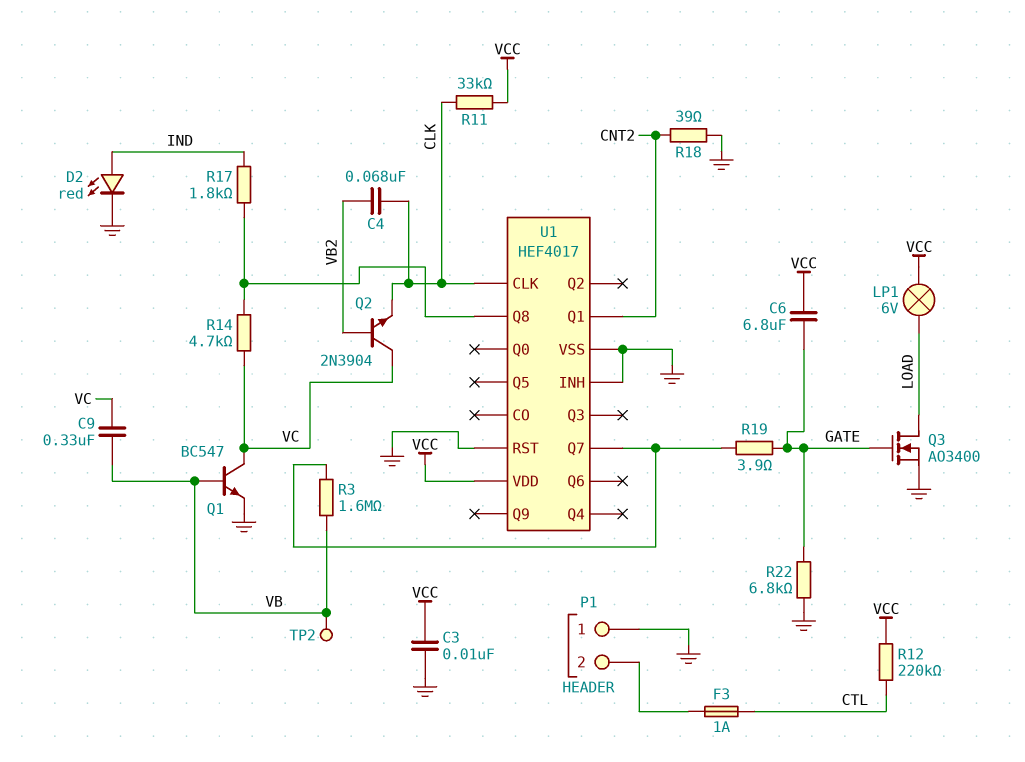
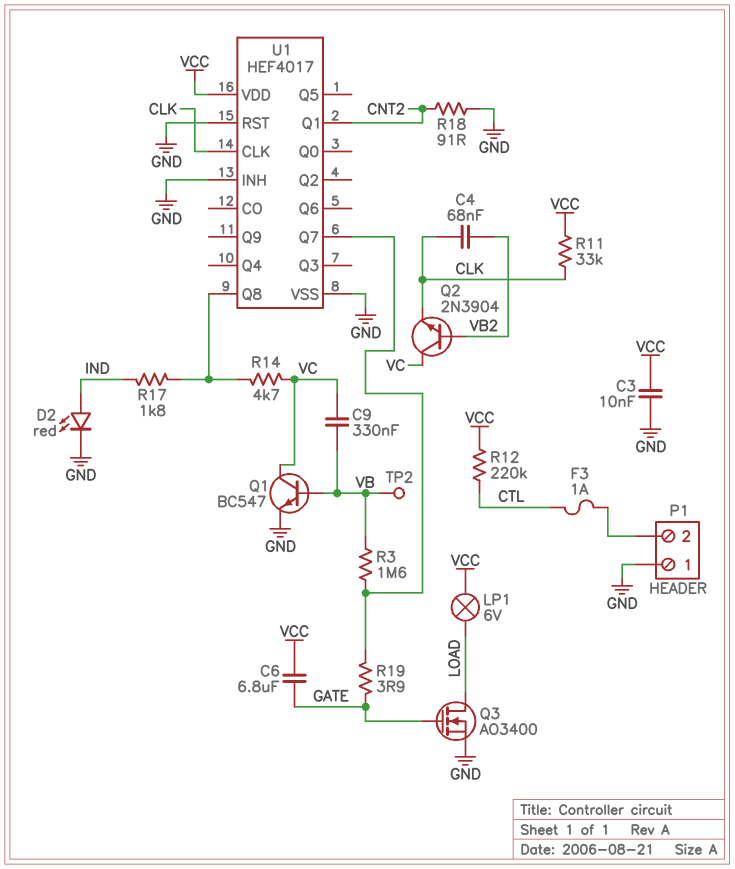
R18: 39 (CNT2, GND) -> 91 (CNT2, GND)
R22: 6.8k (GATE, GND) -> none

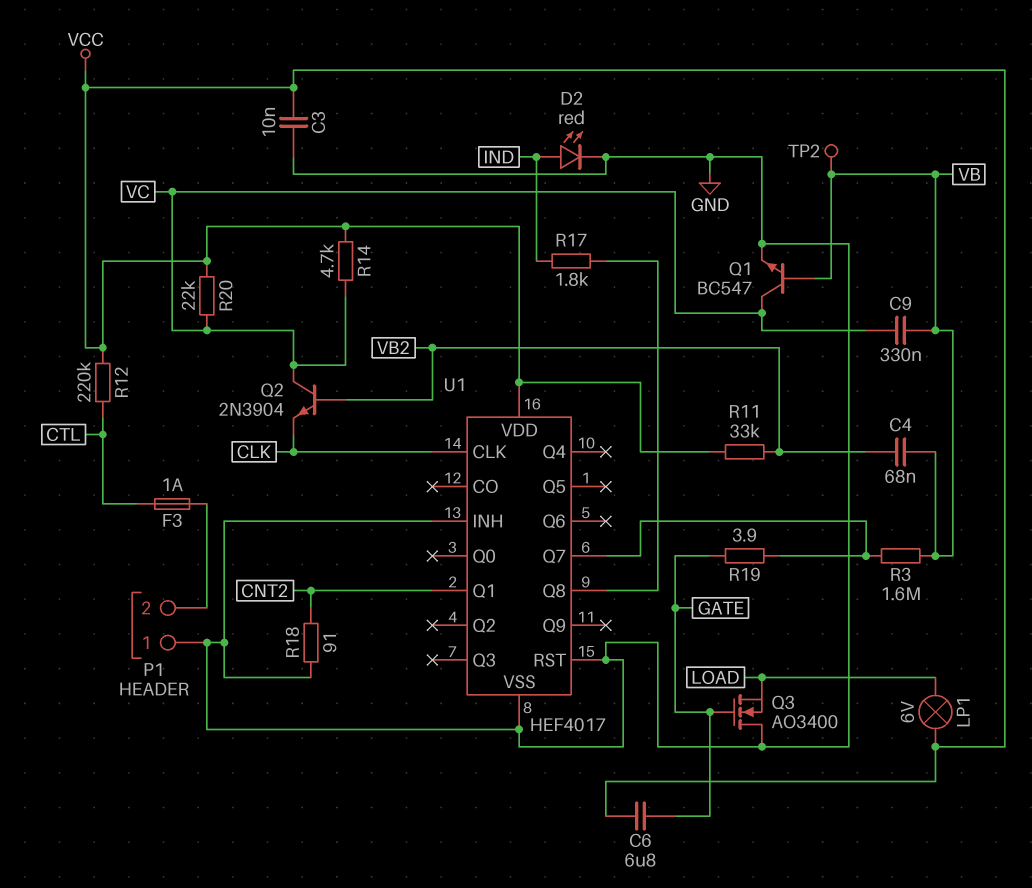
C4: 68nF (CLK, VB2) -> 68nF (VB, VB2)
Q3: NMOS AO3400 (G GATE, D LOAD, S GND) -> NMOS AO3400 (G GATE, D GND, S LOAD)
R11: 33k (CLK, VCC) -> 33k (VB2, VCC)
R14: 4.7k (U1/Q8, VC) -> 4.7k (VC, VCC)
R20: none -> 22k (VC, VCC)

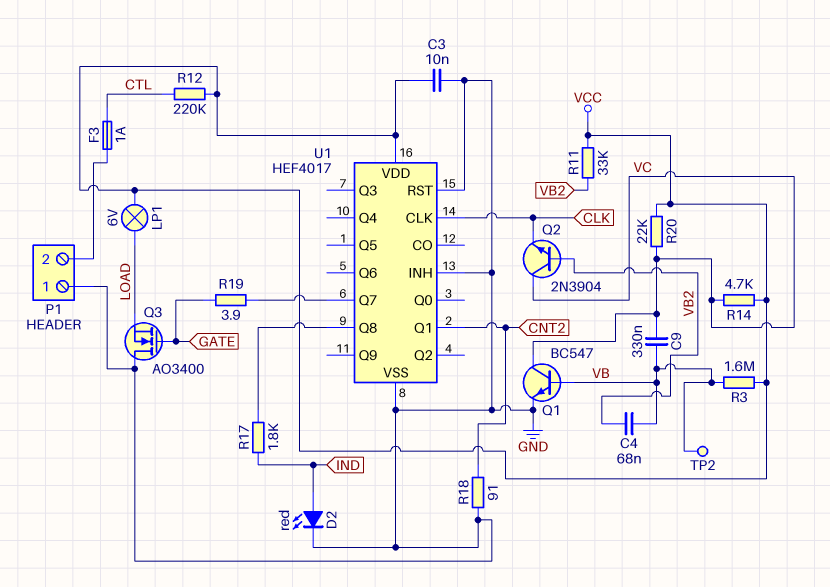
C6: 6.8uF (GATE, VCC) -> none
R3: 1.6M (U1/Q7, VB) -> 1.6M (VB, VCC)

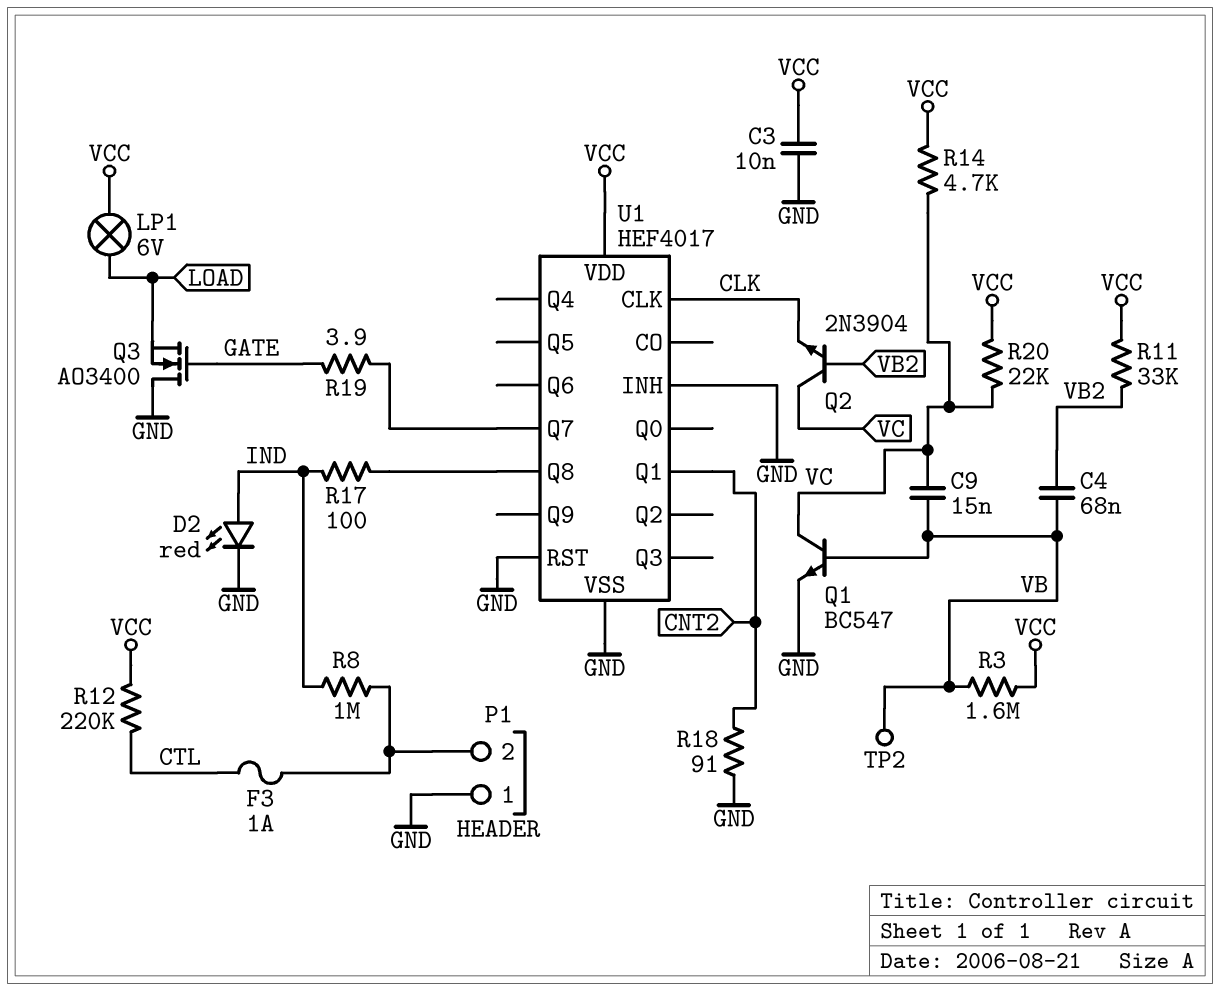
C9: 330nF (VB, VC) -> 15nF (VB, VC)
R8: none -> 1M (IND, P1/2)
R17: 1.8k (IND, U1/Q8) -> 100 (IND, U1/Q8)

